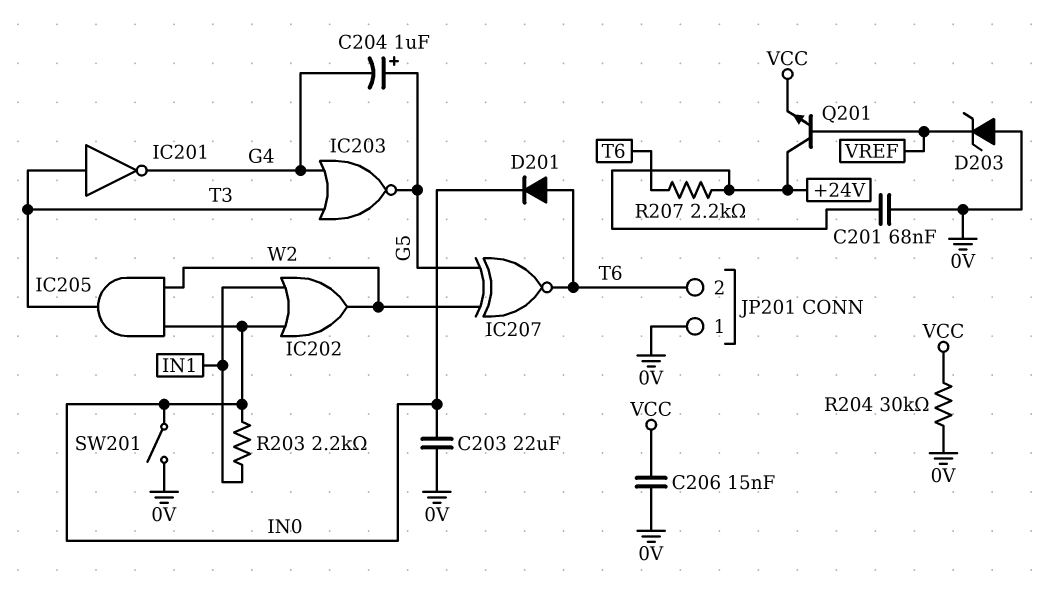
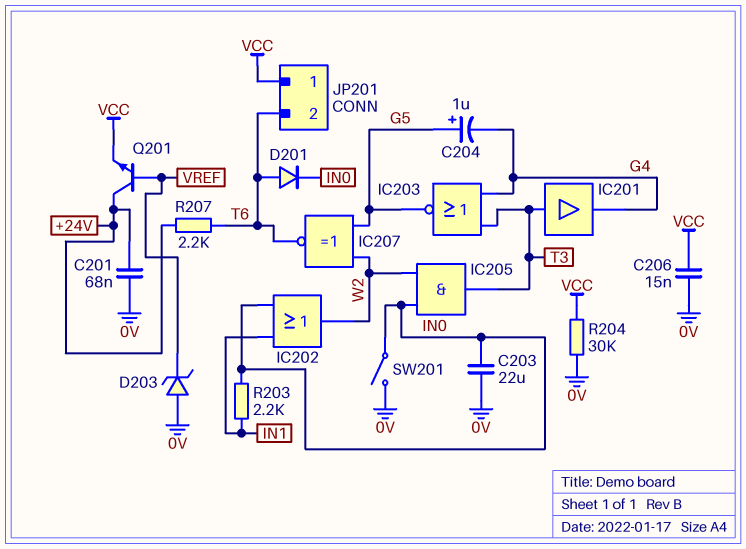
IC201: NOT (in T3, out G4) -> buffer (in T3, out G4)
JP201 pin 1: 0V -> VCC

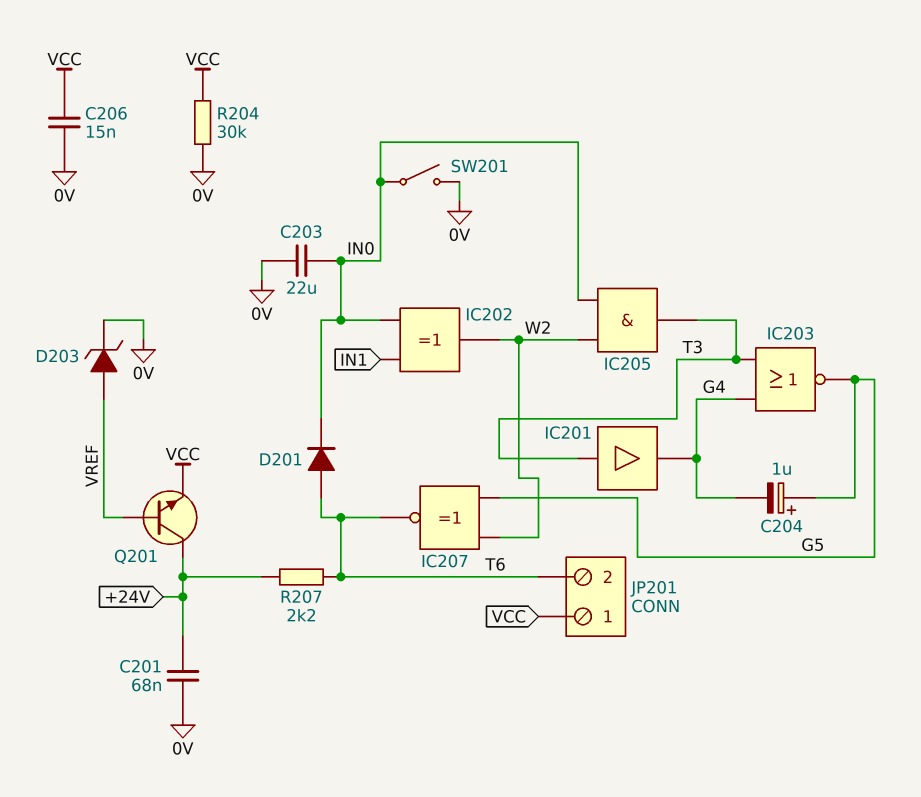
D203: zener (A 0V, K VREF) -> zener (A VREF, K 0V)
IC202: OR (in IN0, in IN1, out W2) -> XOR (in IN0, in IN1, out W2)
R203: 2.2k (IN0, IN1) -> none

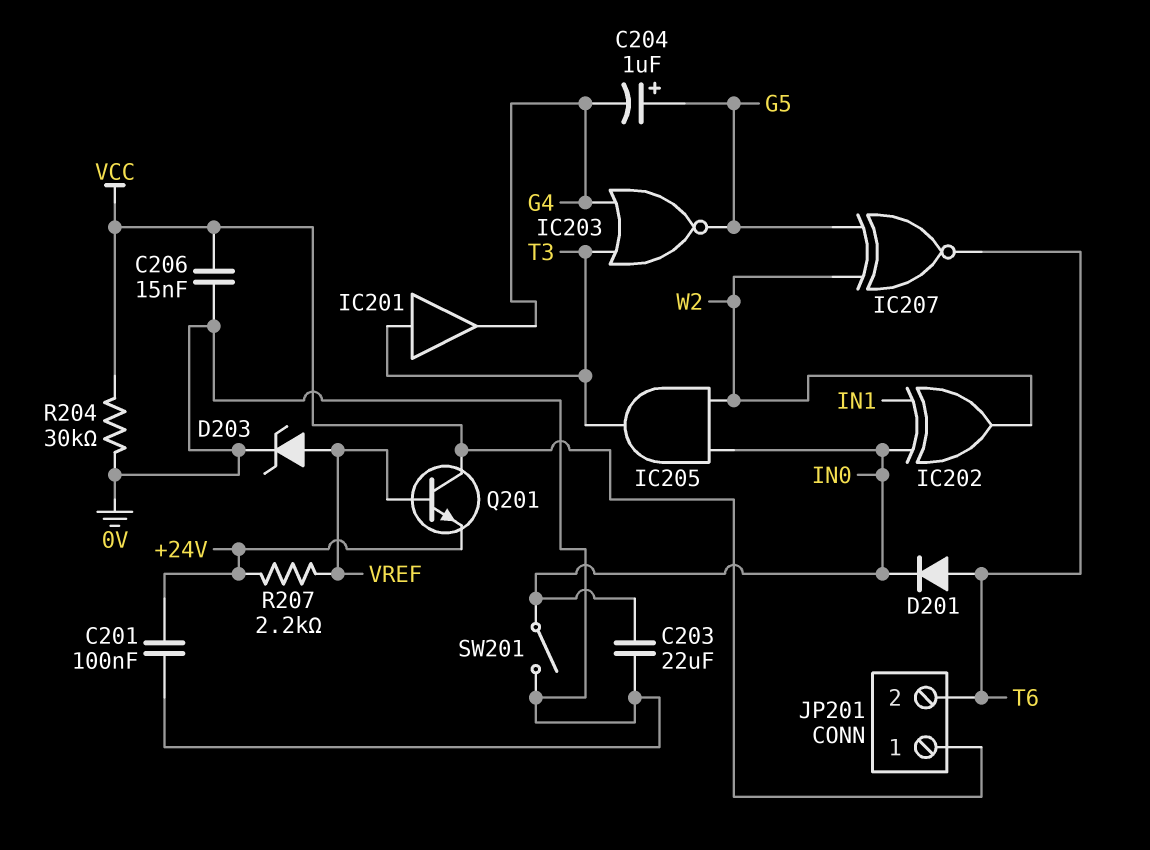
C201: 68nF (+24V, 0V) -> 100nF (+24V, 0V)
Q201: NPN (B VREF, C +24V, E VCC) -> NPN (B VREF, C VCC, E +24V)
R207: 2.2k (+24V, T6) -> 2.2k (+24V, VREF)

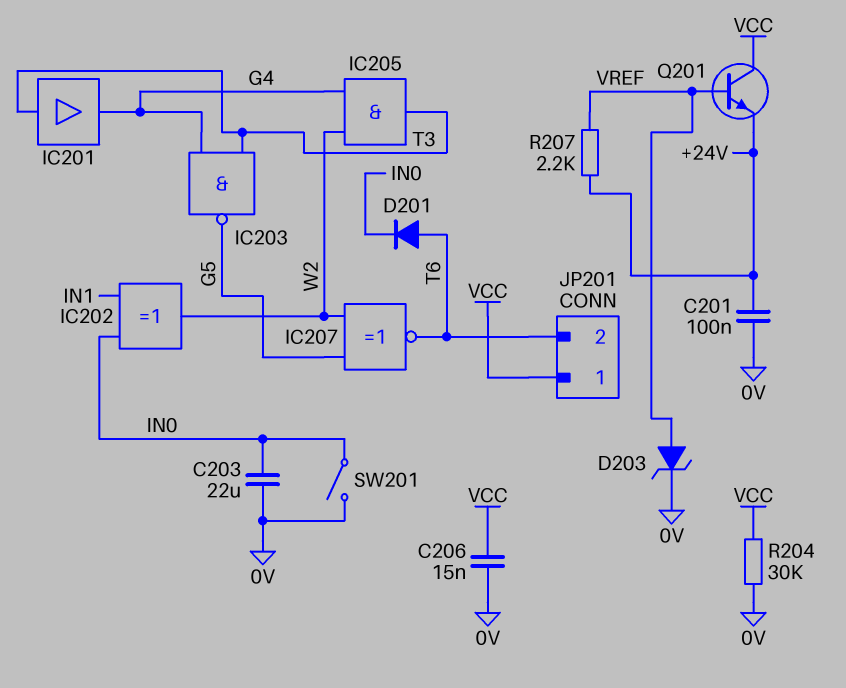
C204: 1uF (plus G5, minus G4) -> none
IC203: NOR (in G4, in T3, out G5) -> NAND (in G4, in T3, out G5)
IC205: AND (in IN0, in W2, out T3) -> AND (in G4, in W2, out T3)

